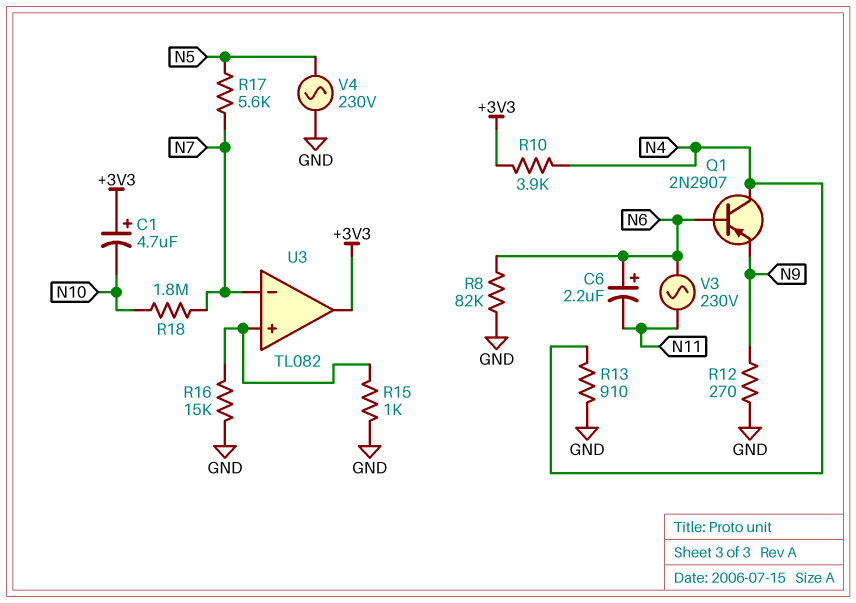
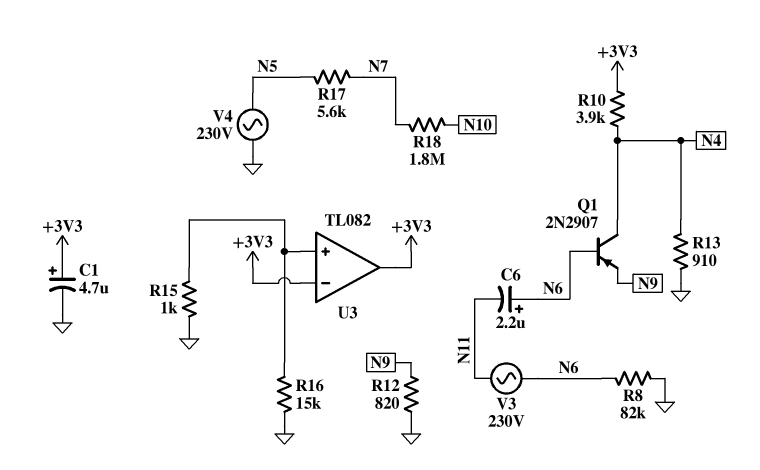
C1: 4.7uF (plus +3V3, minus N10) -> 4.7uF (plus +3V3, minus GND)
R12: 270 (GND, N9) -> 820 (GND, N9)
U3 pin in-: N7 -> +3V3

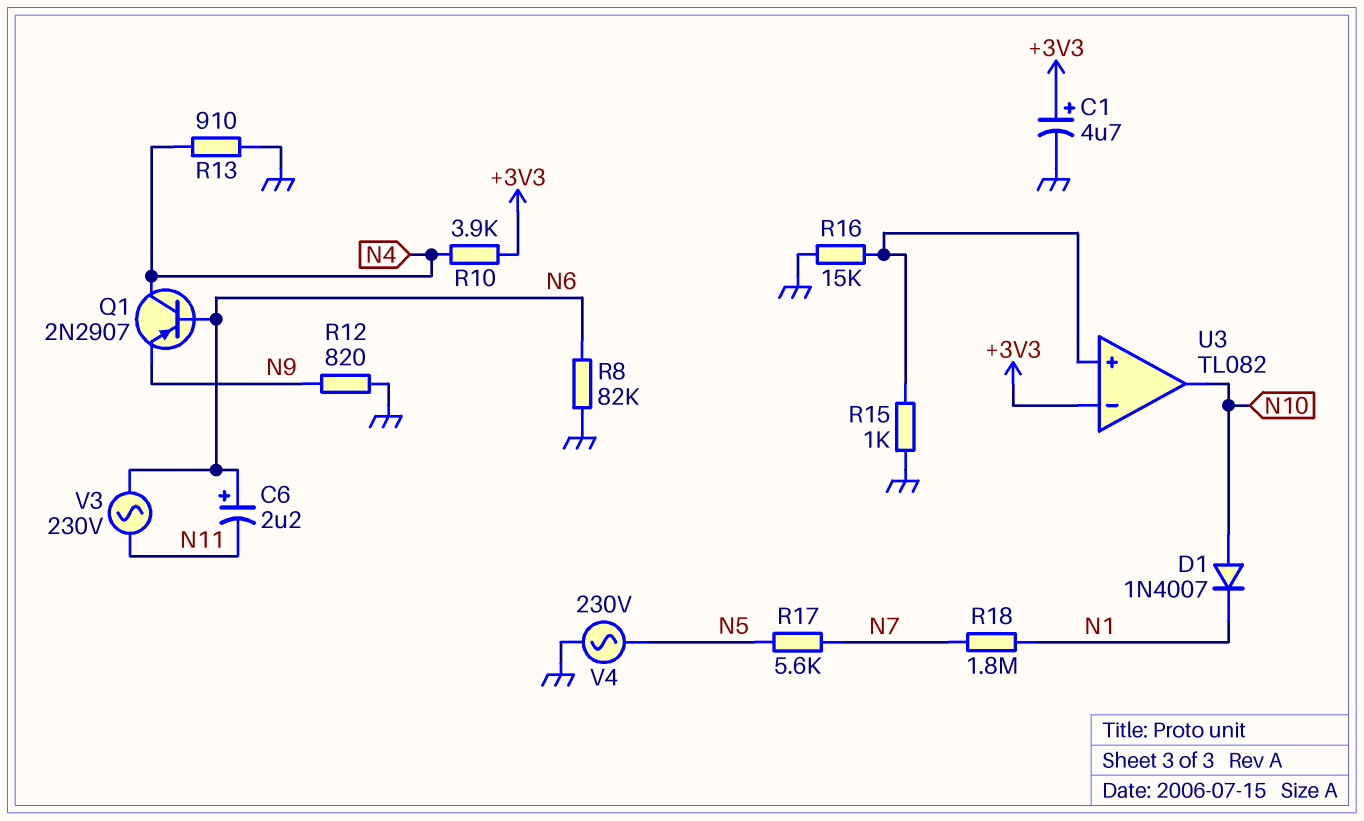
D1: none -> diode 1N4007 (A N10, K N1)
R18: 1.8M (N7, N10) -> 1.8M (N1, N7)
U3 pin out: +3V3 -> N10

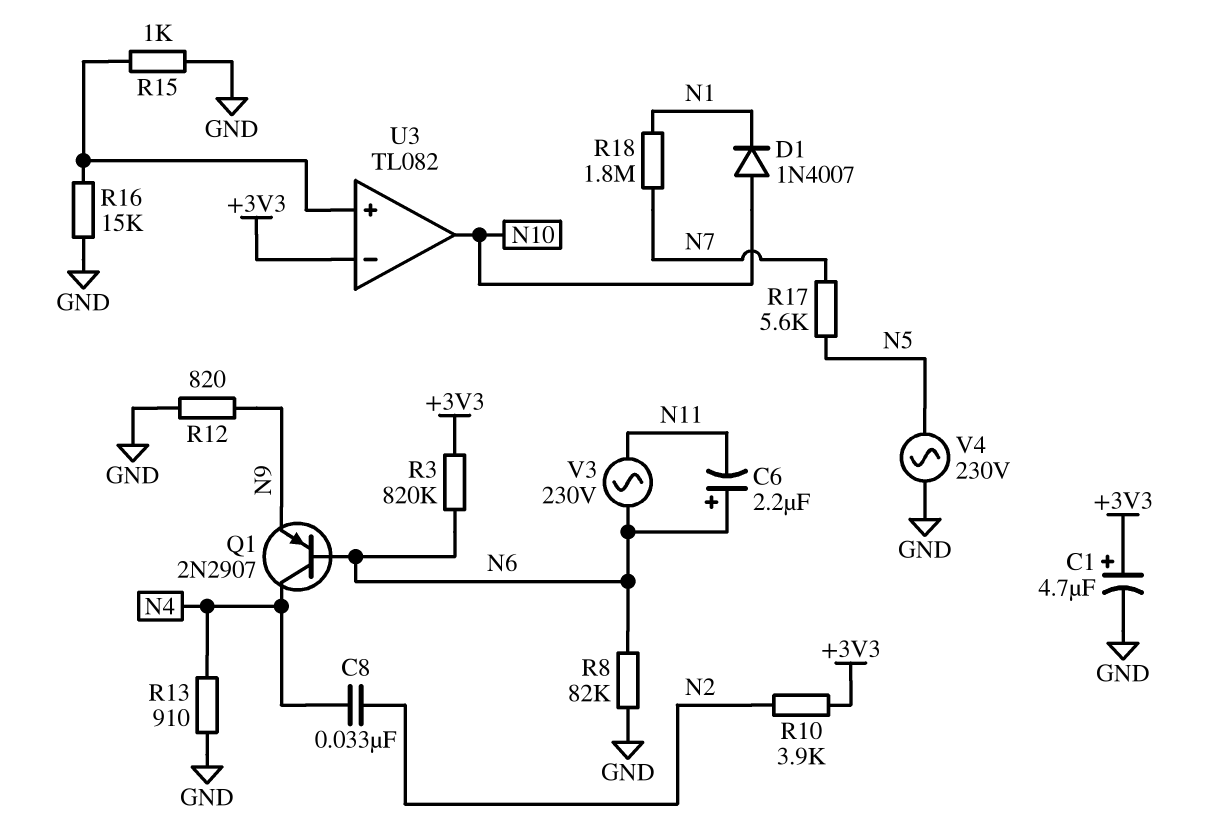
C8: none -> 33nF (N2, N4)
R3: none -> 820k (+3V3, N6)
R10: 3.9k (+3V3, N4) -> 3.9k (+3V3, N2)

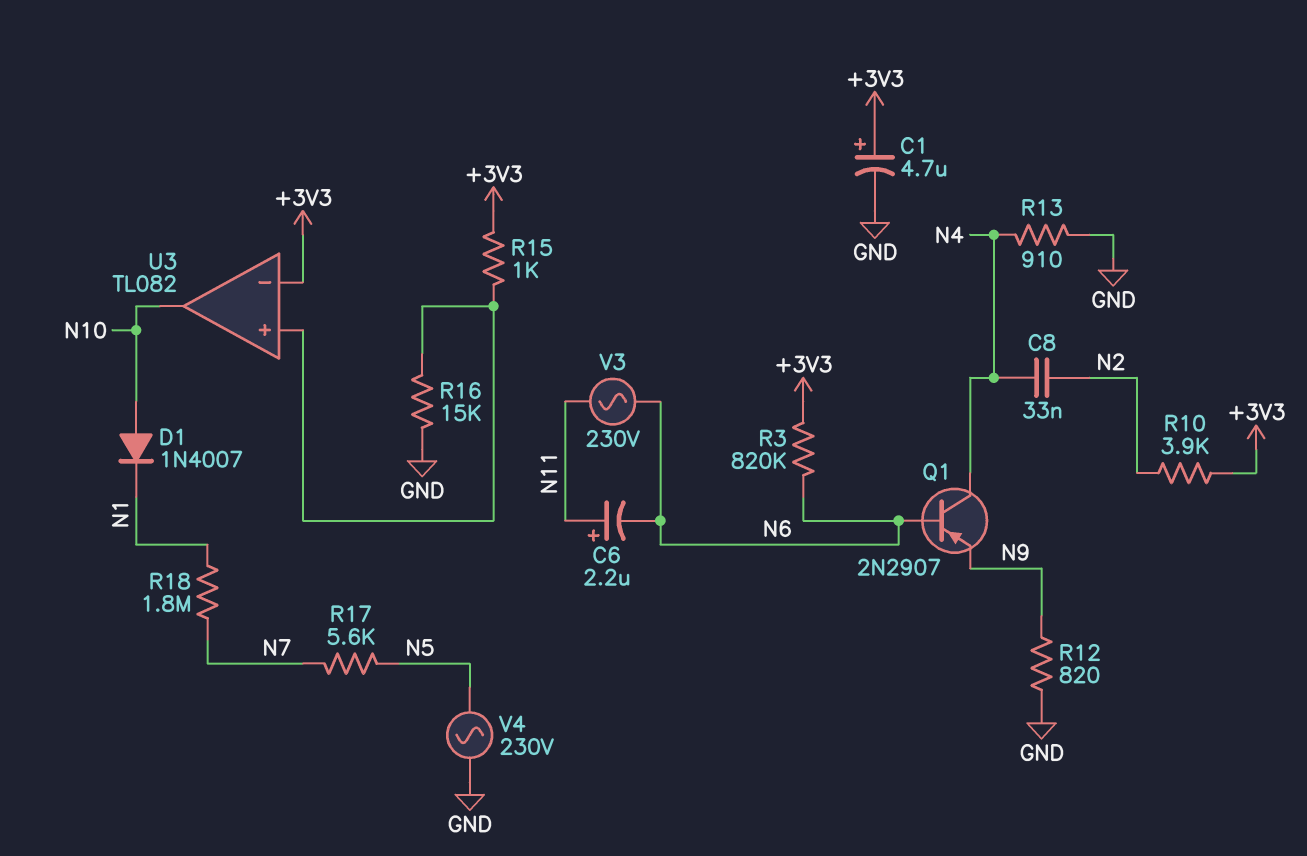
C6: 2.2uF (plus N6, minus N11) -> 2.2uF (plus N11, minus N6)
R8: 82k (GND, N6) -> none
R15: 1k (GND, U3/in+) -> 1k (+3V3, U3/in+)

